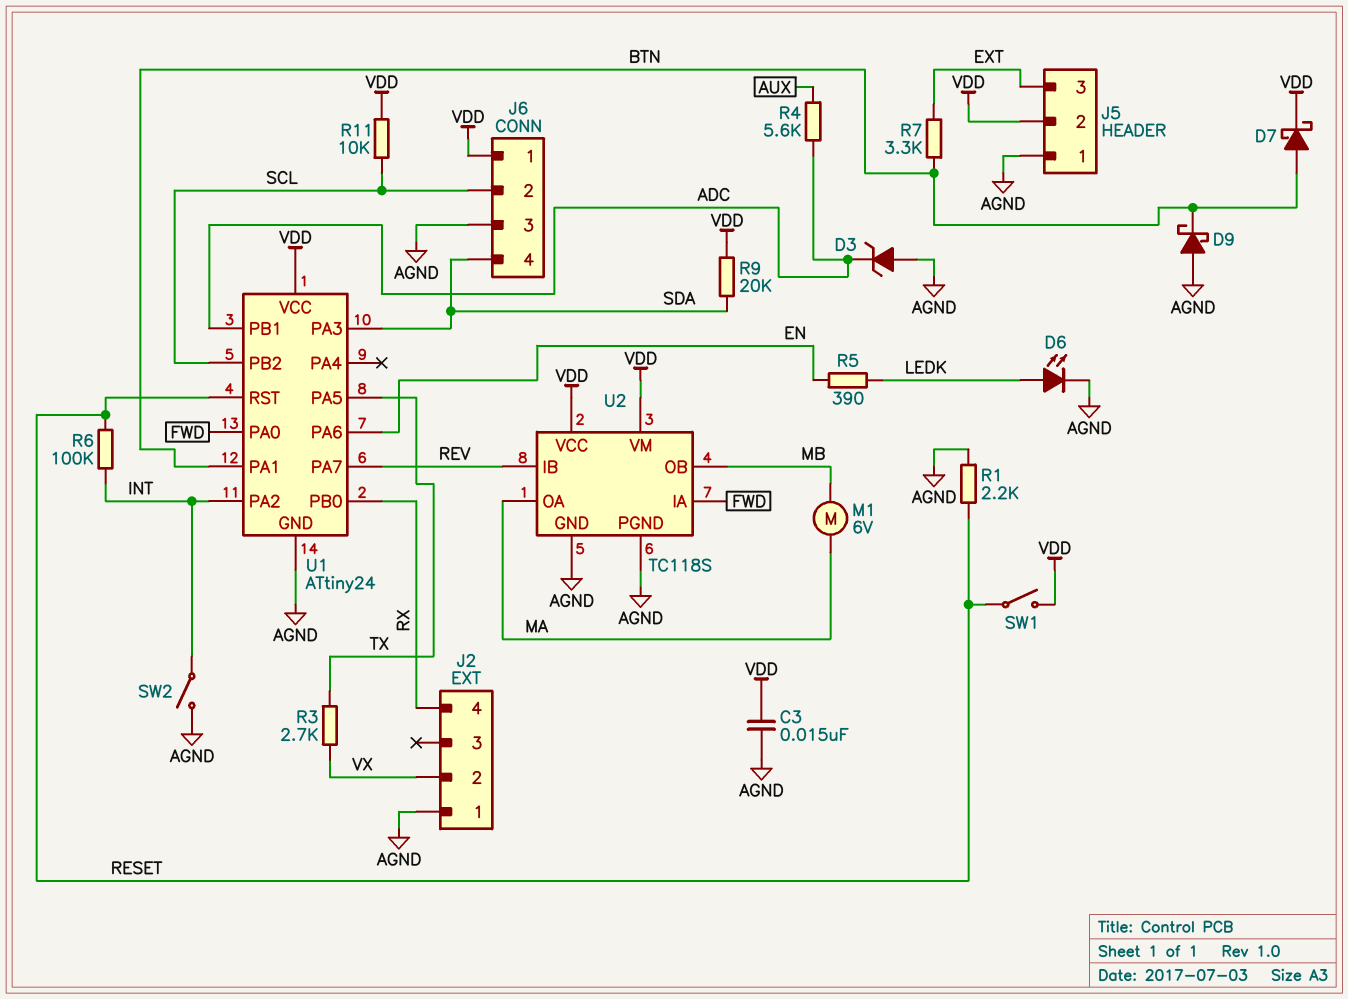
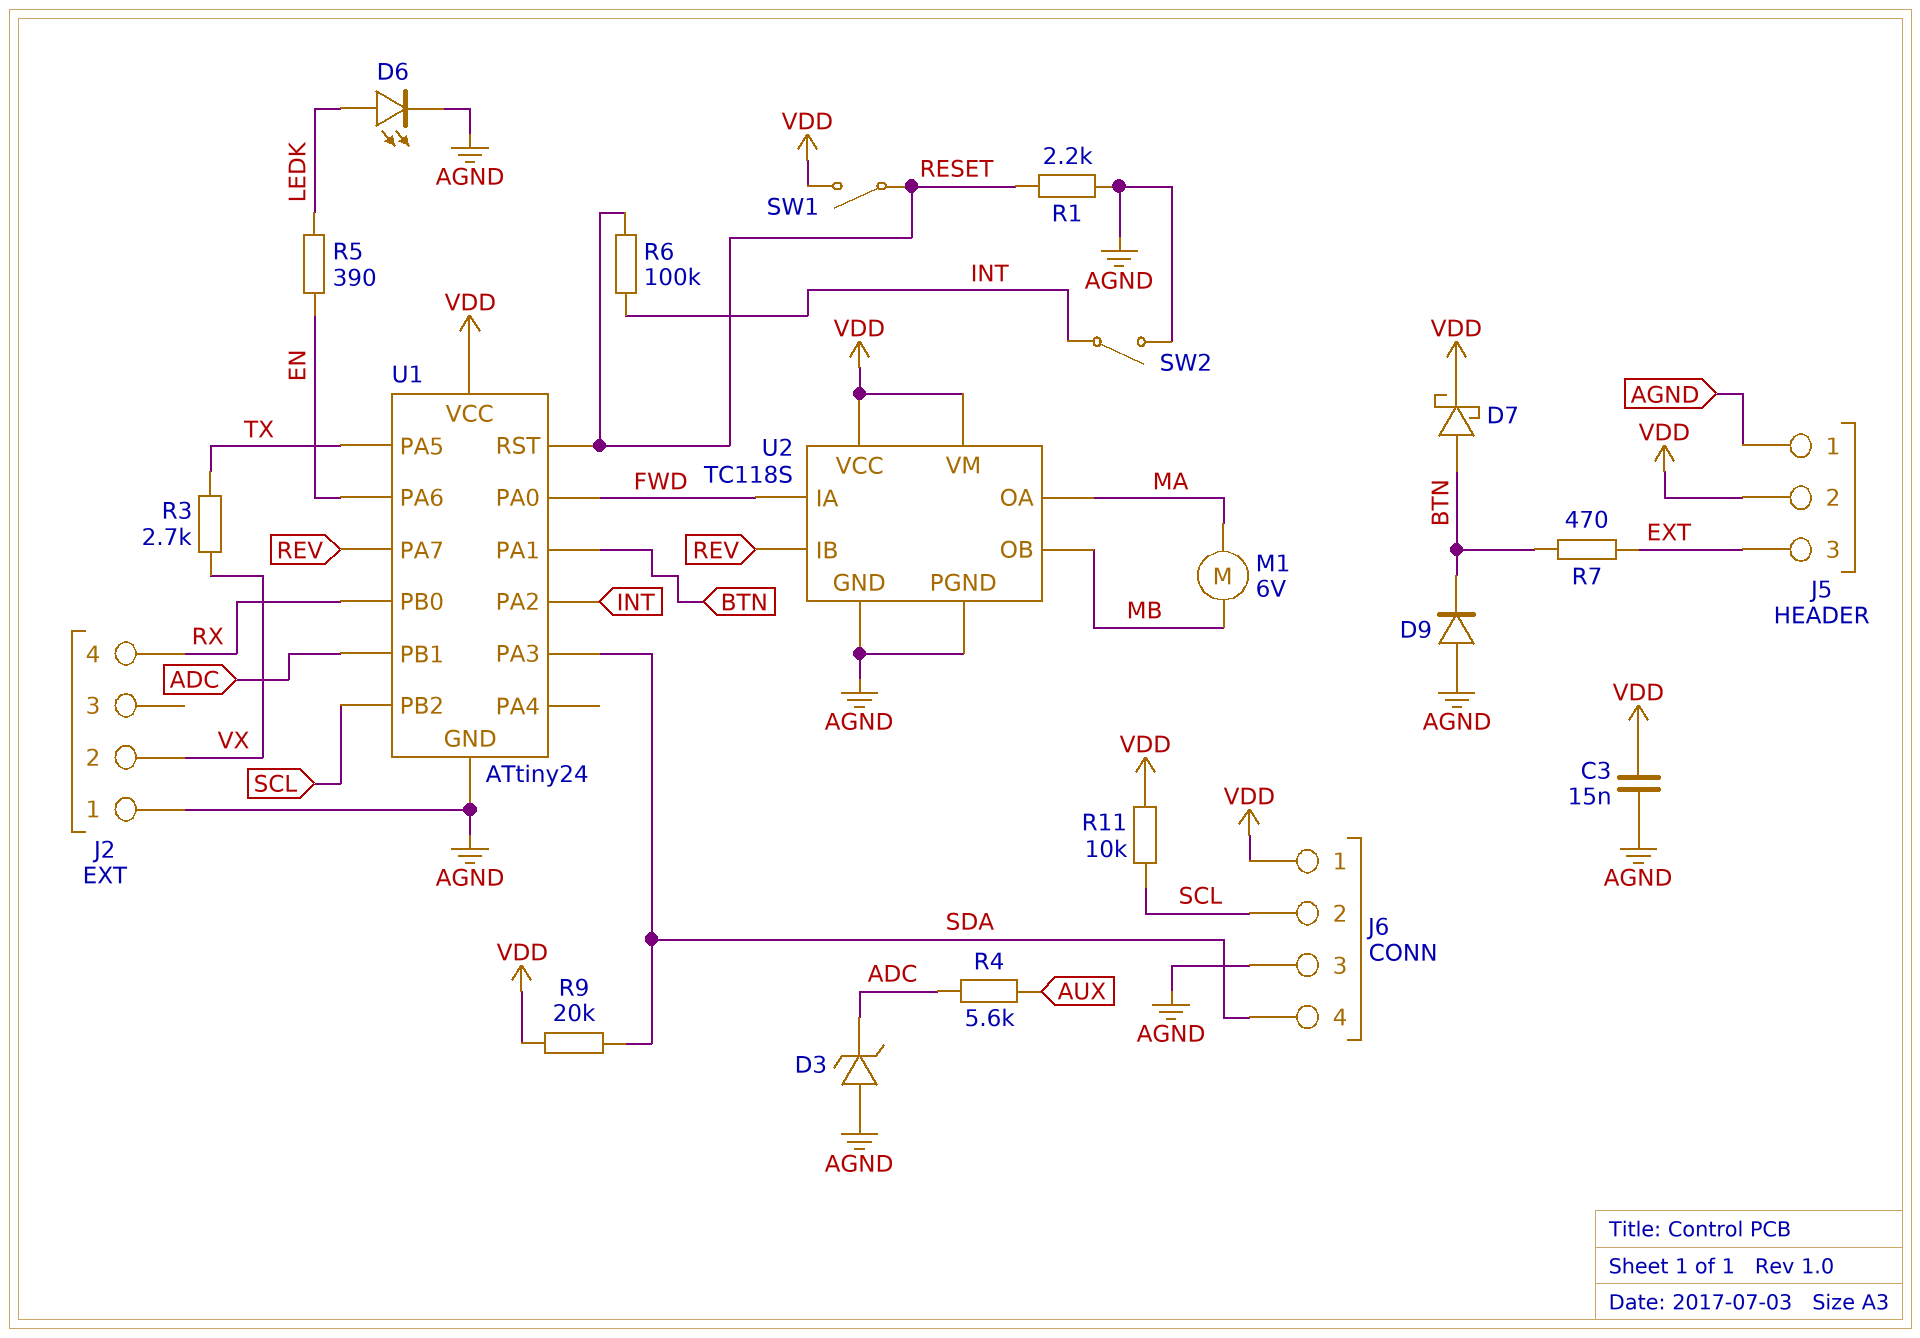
D9: schottky (A AGND, K BTN) -> diode (A AGND, K BTN)
R7: 3.3k (BTN, EXT) -> 470 (BTN, EXT)

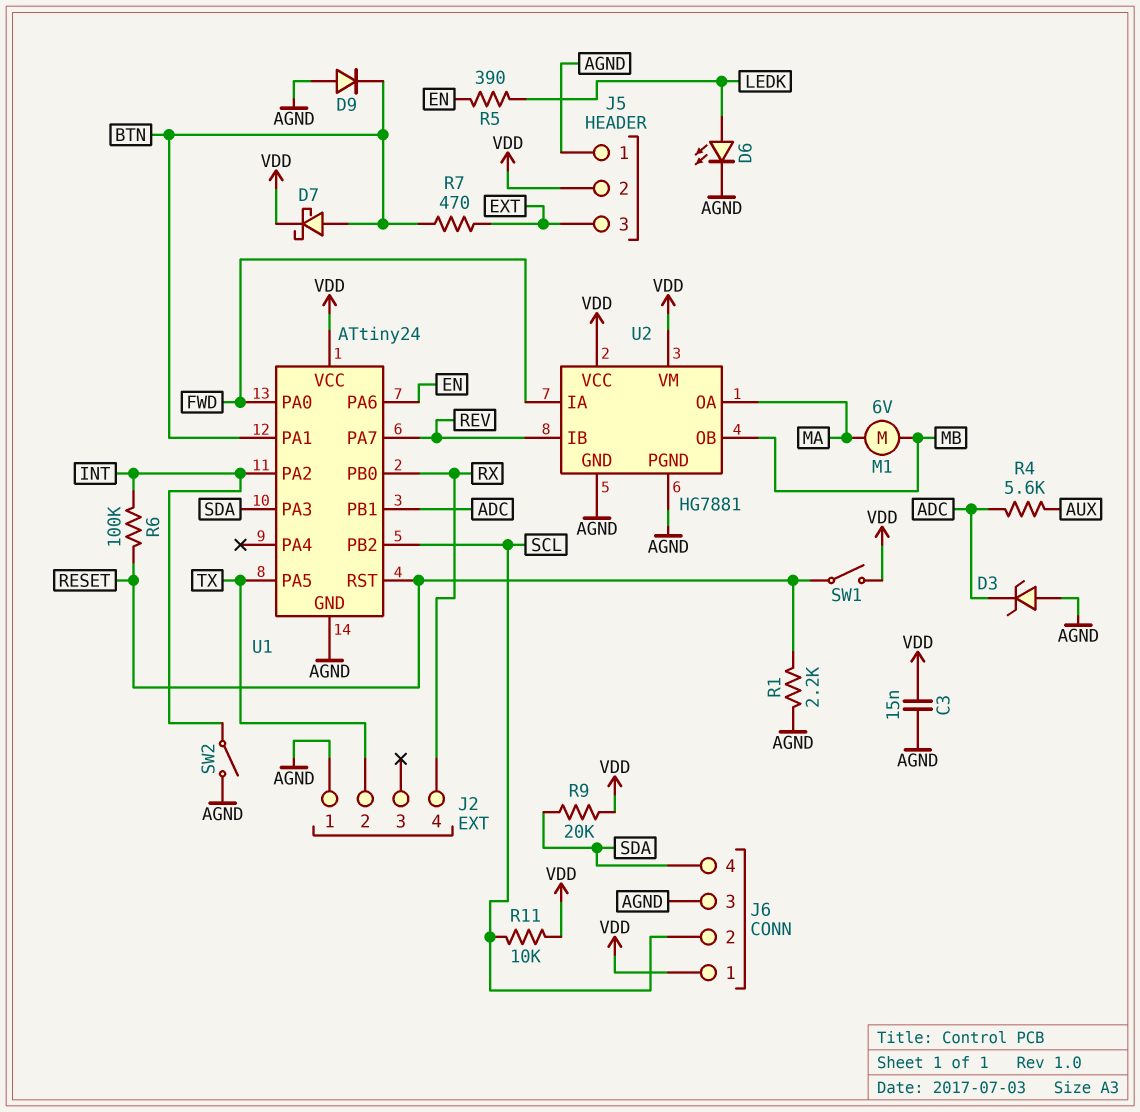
J2 pin 2: VX -> TX
R3: 2.7k (TX, VX) -> none
U2: TC118S -> HG7881

